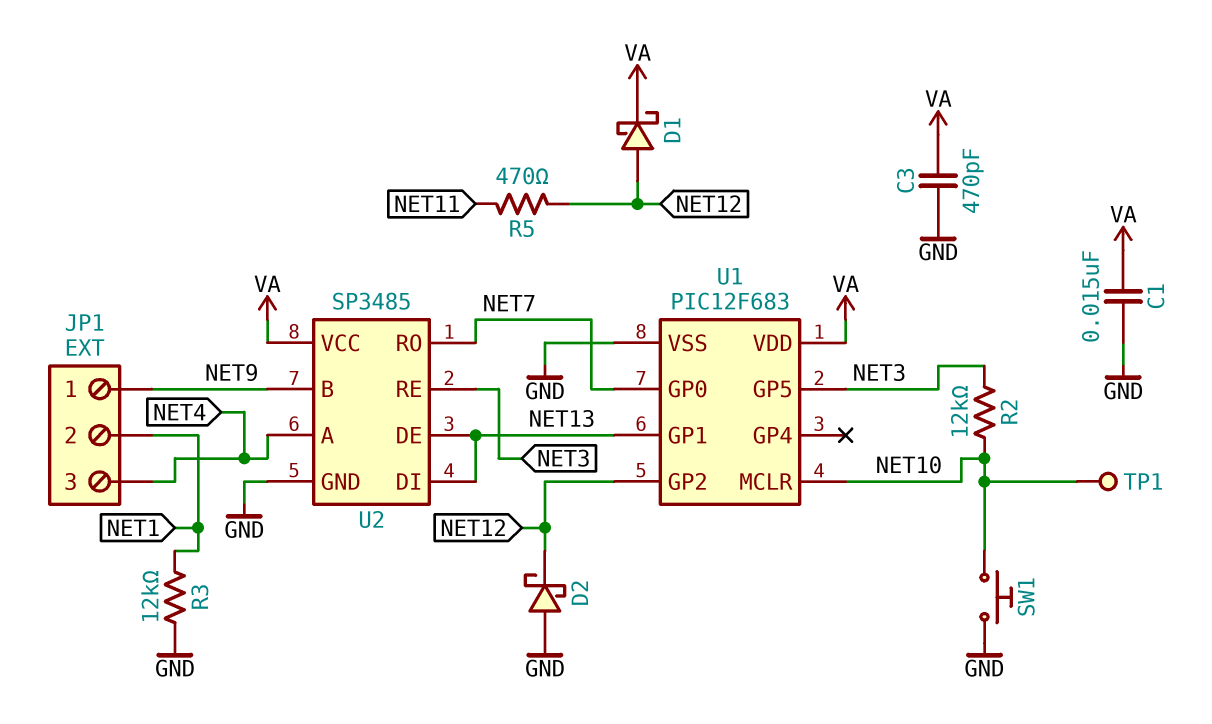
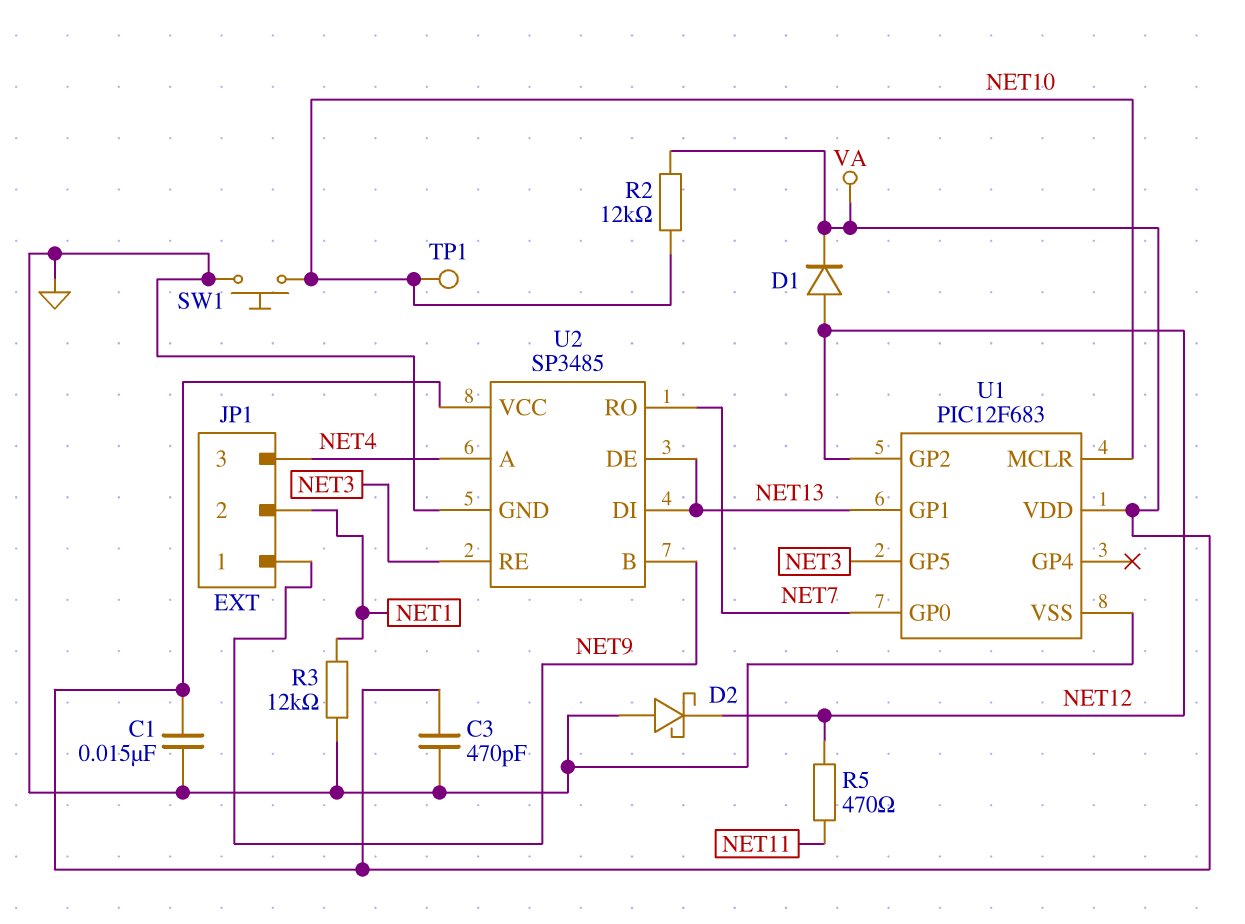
D1: schottky (A NET12, K VA) -> diode (A NET12, K VA)
R2: 12k (NET3, NET10) -> 12k (NET10, VA)

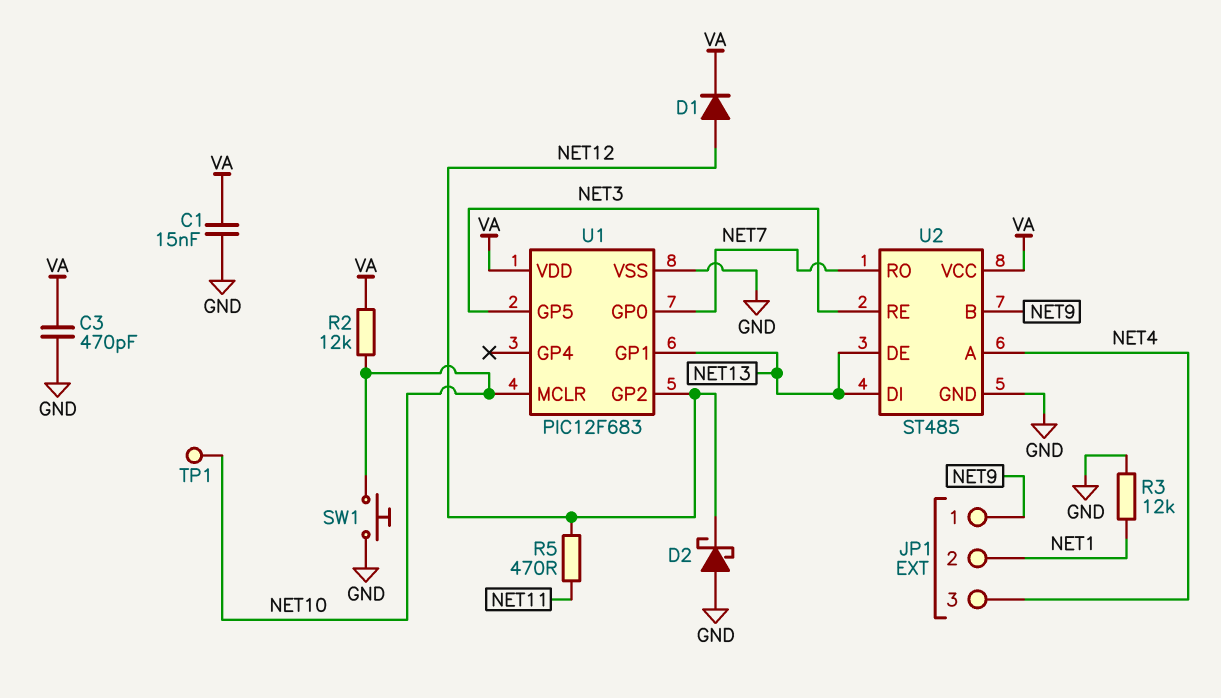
U2: SP3485 -> ST485

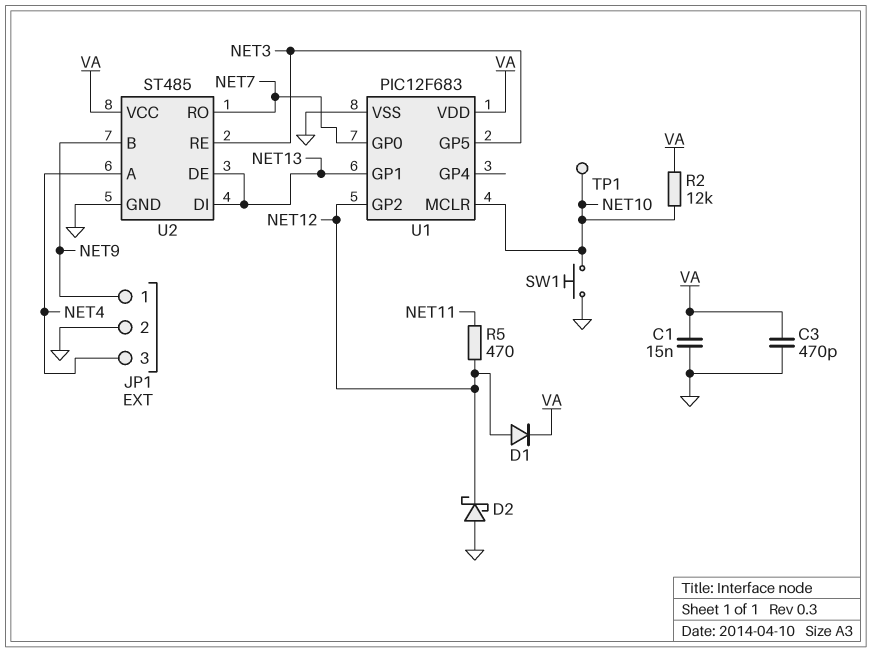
JP1 pin 2: NET1 -> GND
R3: 12k (GND, NET1) -> none

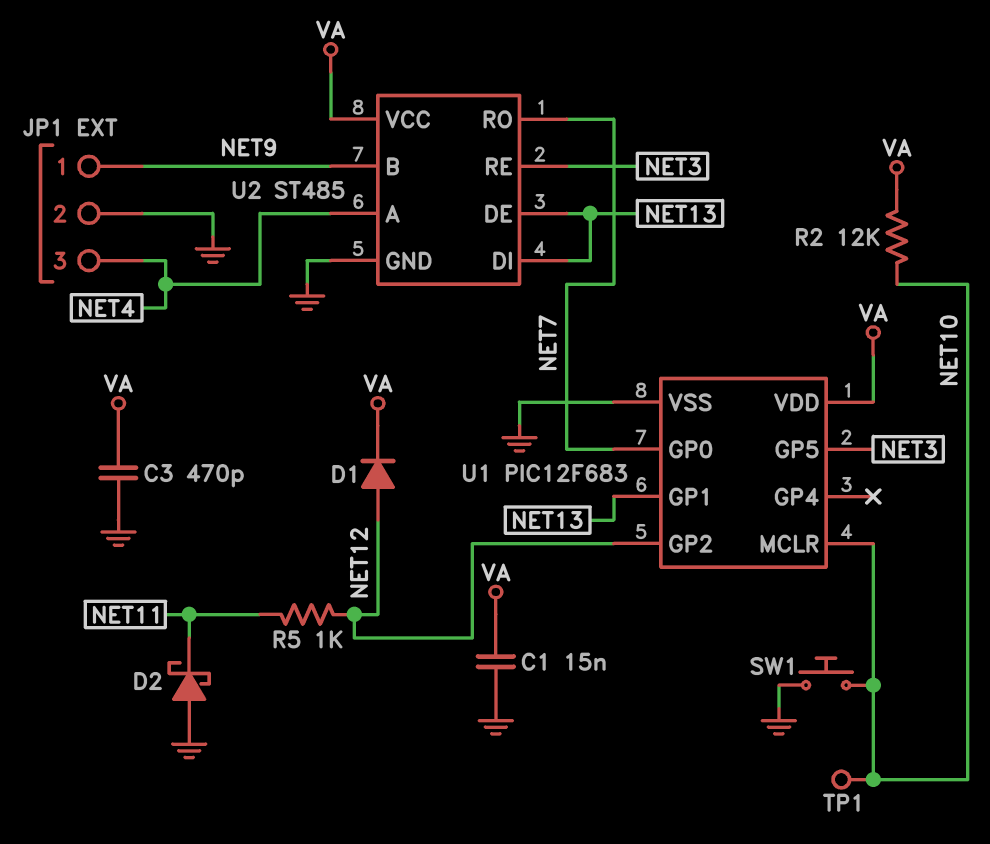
D2: schottky (A GND, K NET12) -> schottky (A GND, K NET11)
R5: 470 (NET11, NET12) -> 1k (NET11, NET12)

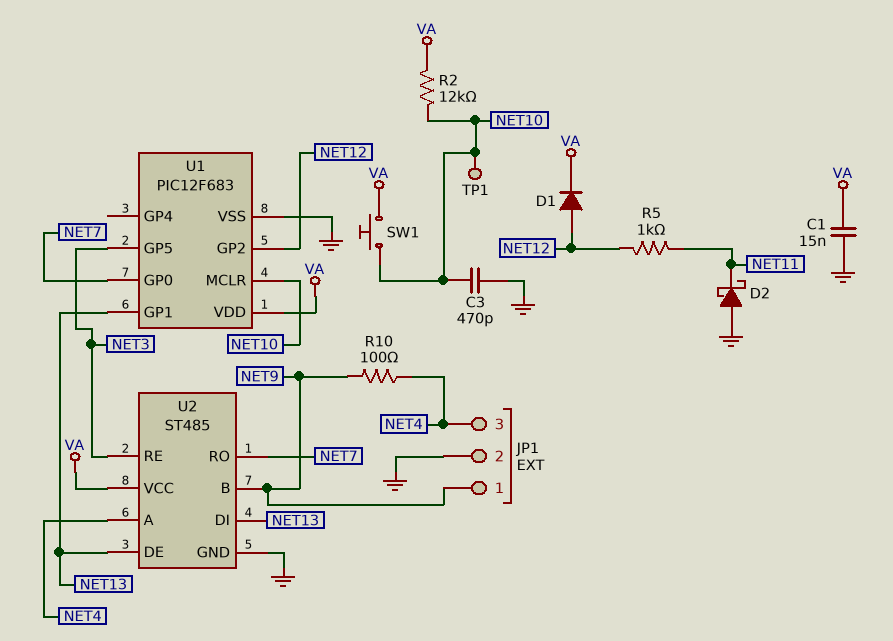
C3: 470pF (GND, VA) -> 470pF (GND, NET10)
R10: none -> 100 (NET4, NET9)
SW1: button (GND, NET10) -> button (NET10, VA)

